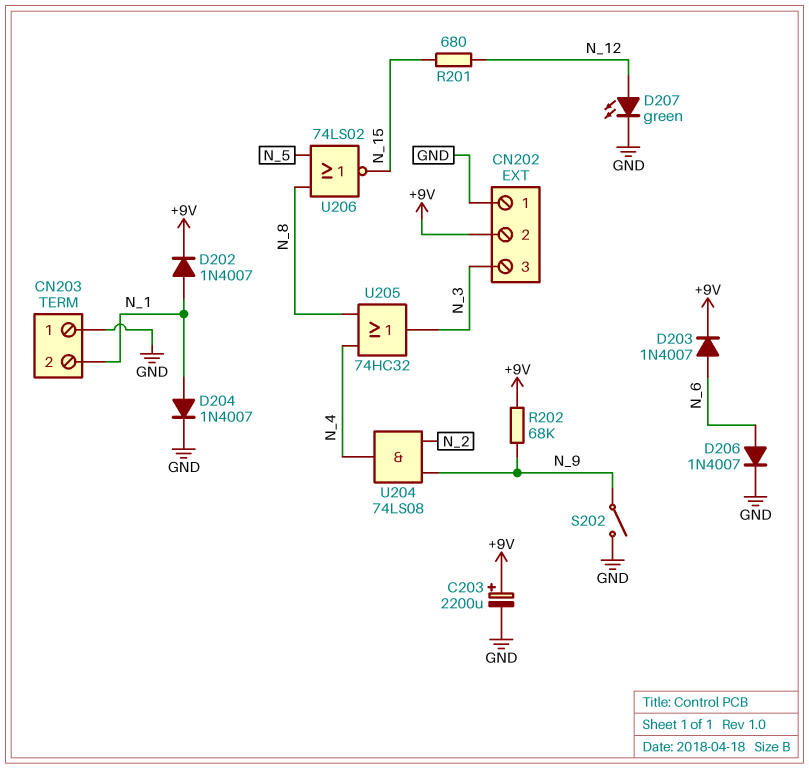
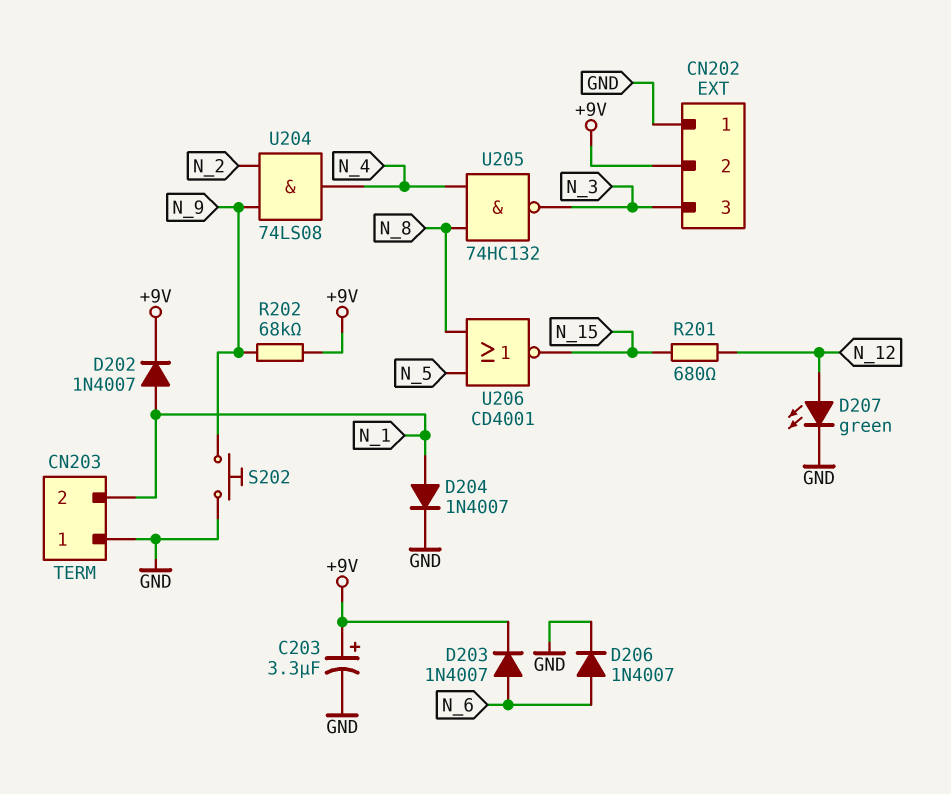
C203: 2200uF (plus +9V, minus GND) -> 3.3uF (plus +9V, minus GND)
S202: switch (GND, N_9) -> button (GND, N_9)
U205: OR 74HC32 (in N_4, in N_8, out N_3) -> NAND 74HC132 (in N_4, in N_8, out N_3)
U206: NOR 74LS02 (in N_5, in N_8, out N_15) -> NOR CD4001 (in N_5, in N_8, out N_15)

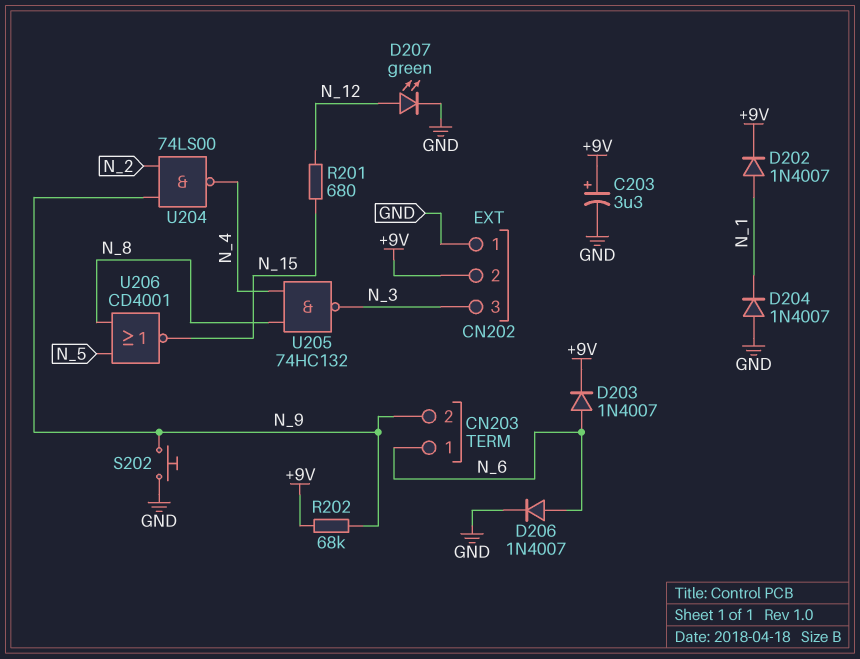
CN203 pin 1: GND -> N_6
CN203 pin 2: N_1 -> N_9
D204: diode 1N4007 (A N_1, K GND) -> diode 1N4007 (A GND, K N_1)
U204: AND 74LS08 (in N_2, in N_9, out N_4) -> NAND 74LS00 (in N_2, in N_9, out N_4)

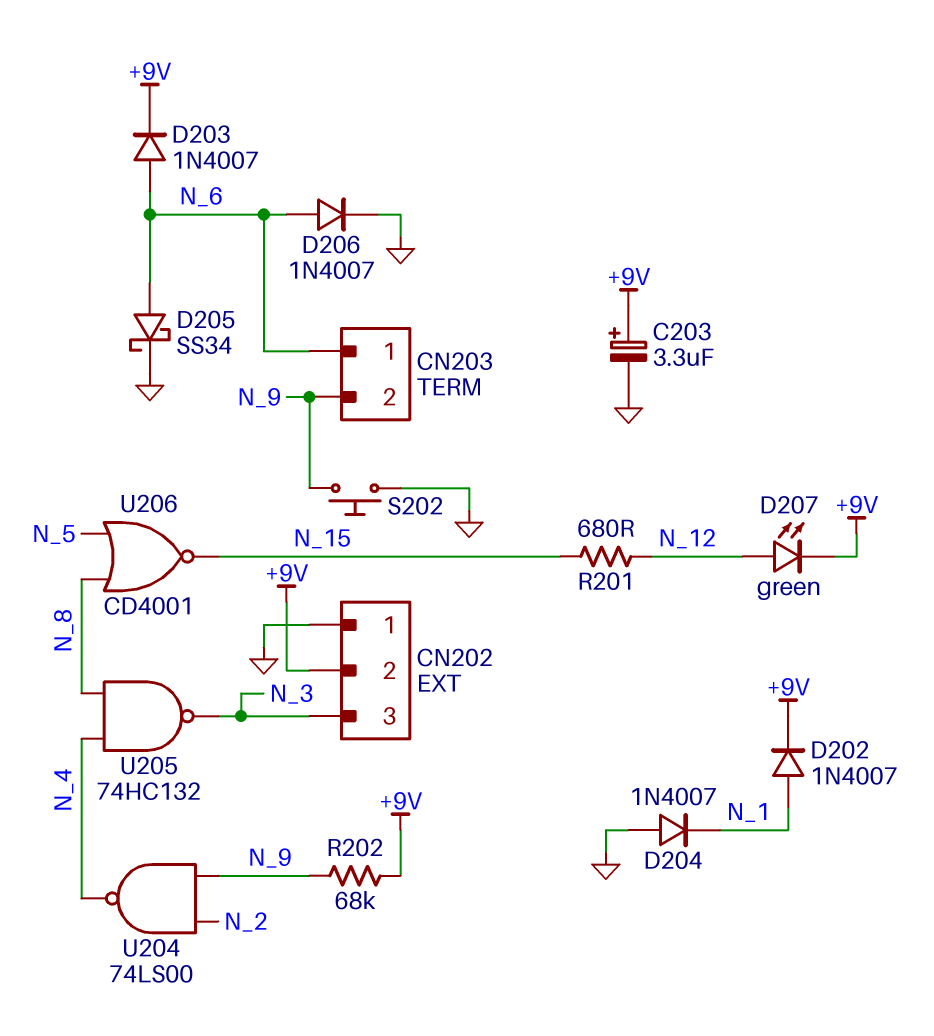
D205: none -> schottky SS34 (A N_6, K GND)
D207: LED green (A N_12, K GND) -> LED green (A N_12, K +9V)

